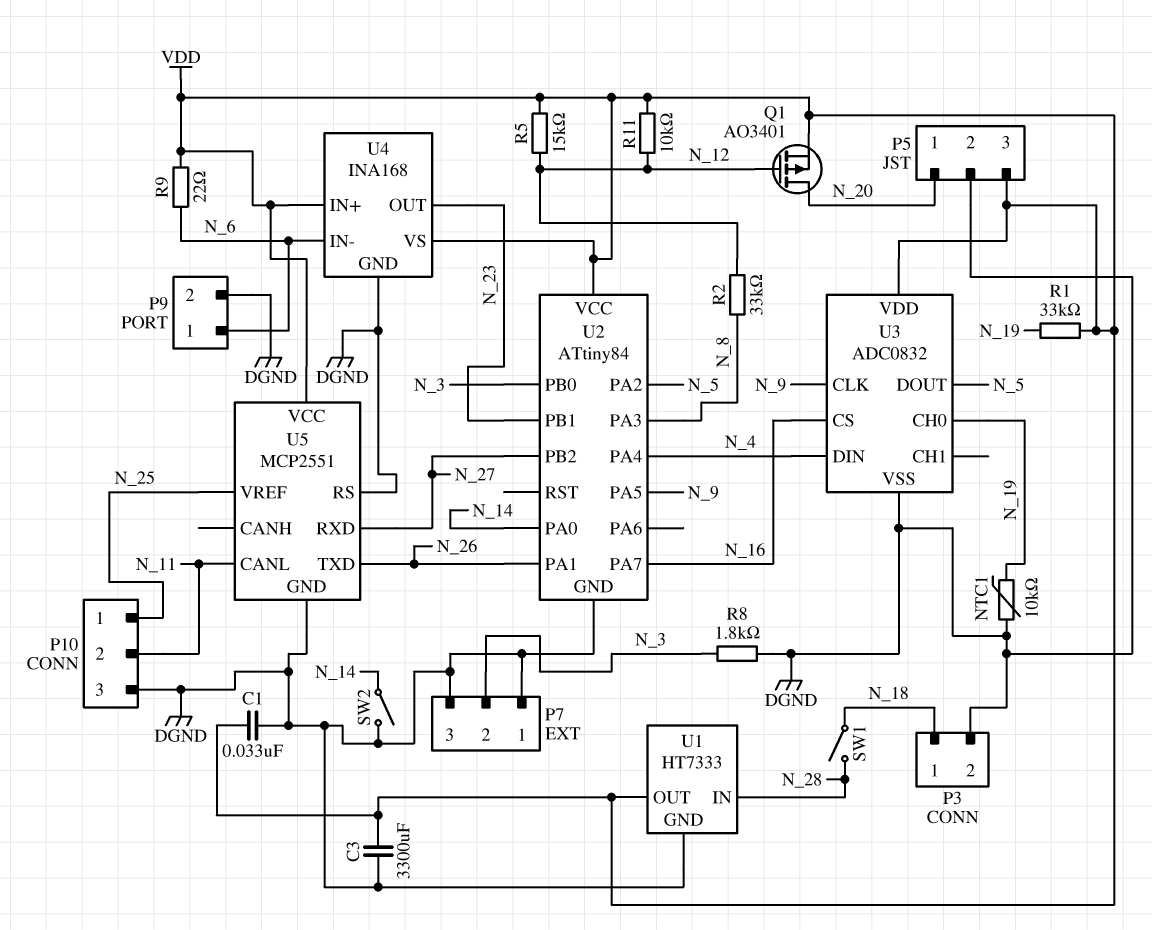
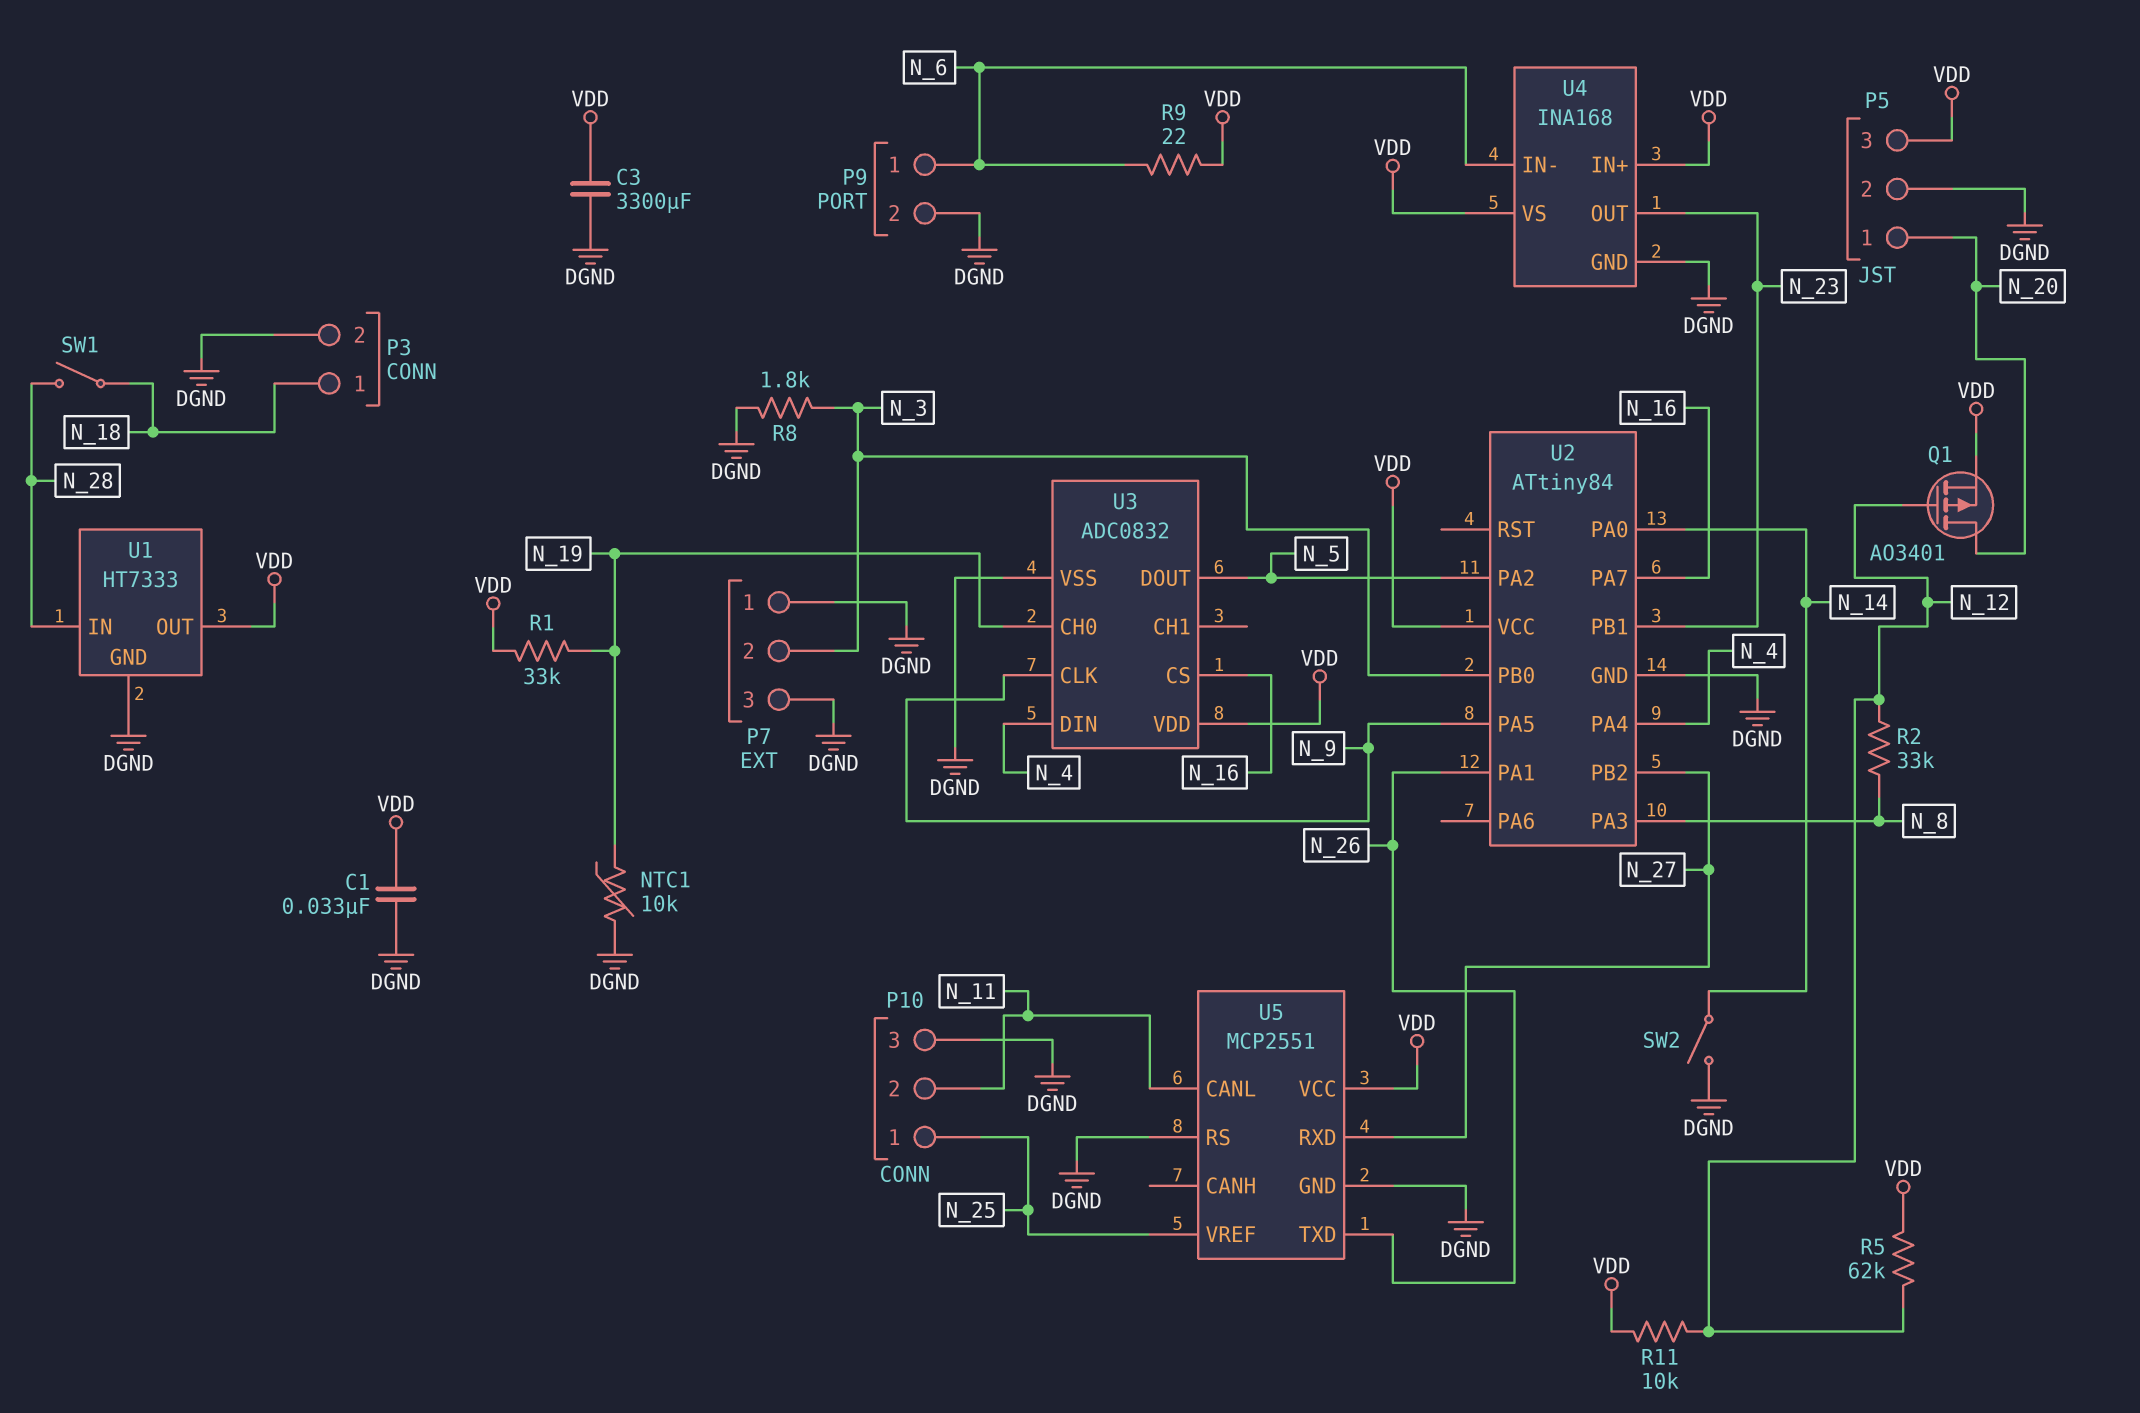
R5: 15k (N_12, VDD) -> 62k (N_12, VDD)

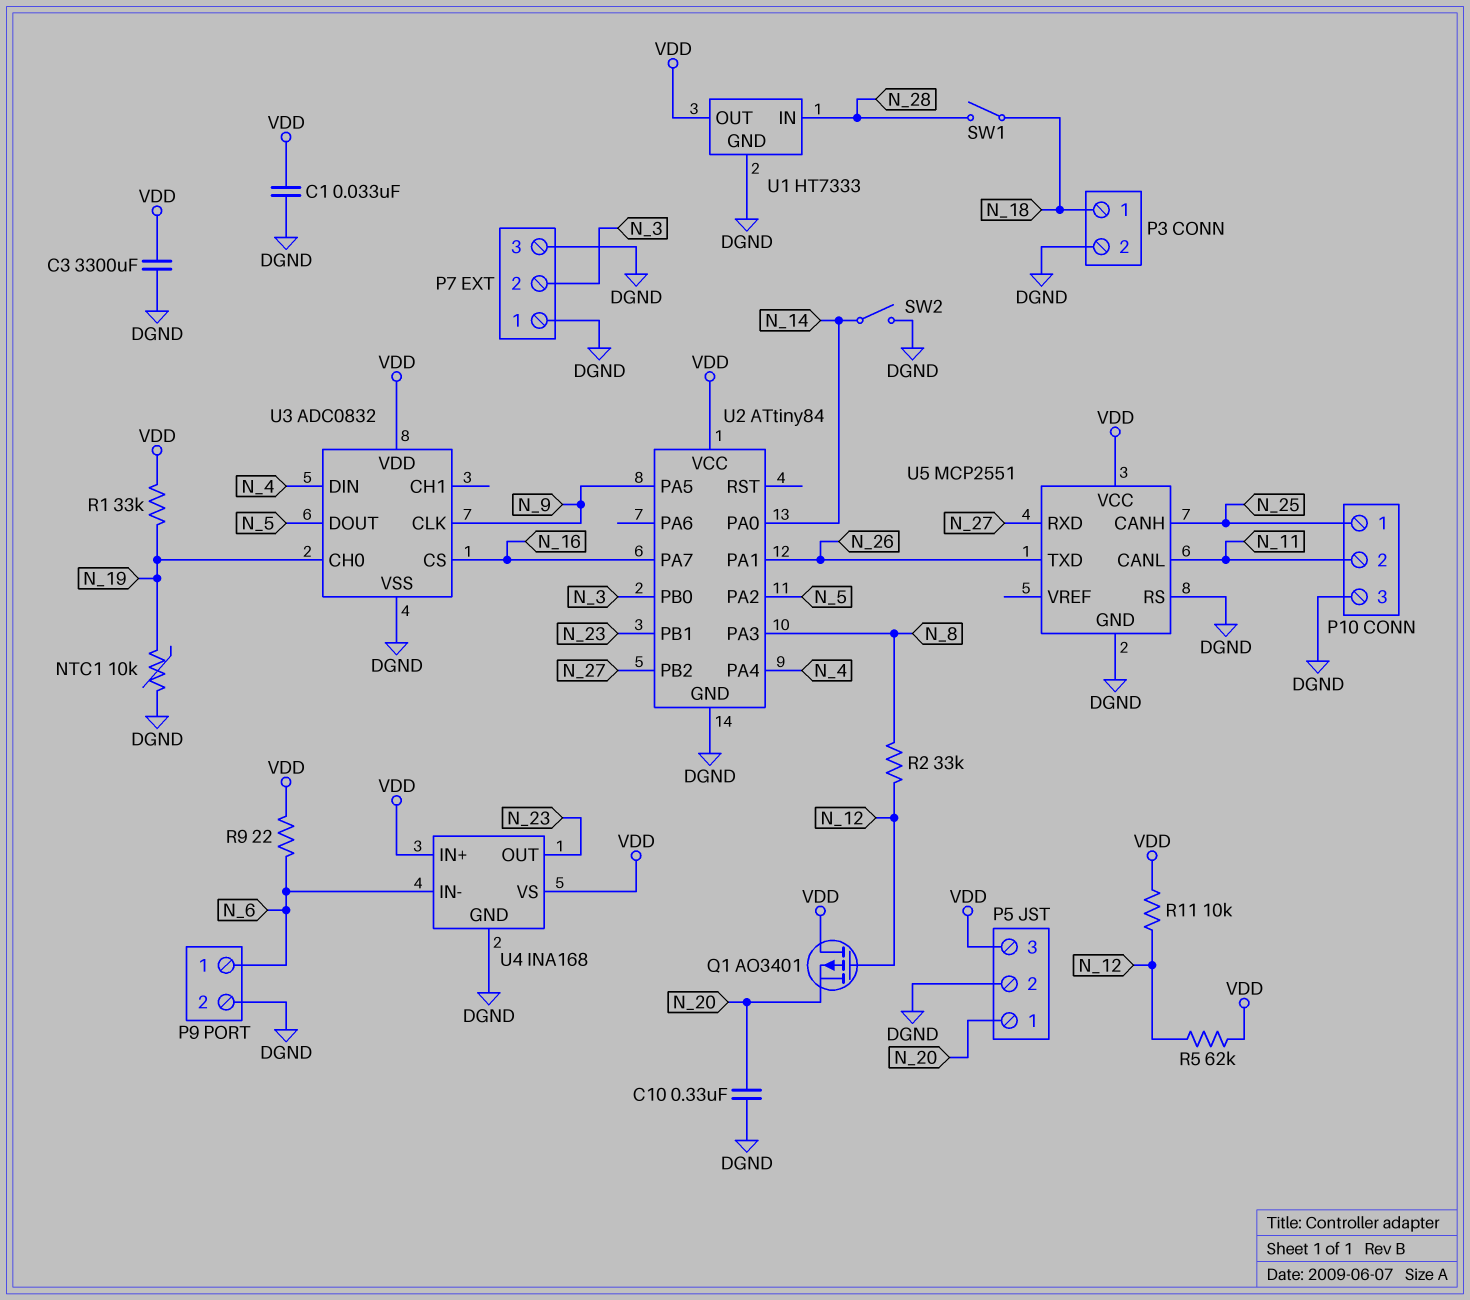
C10: none -> 330nF (DGND, N_20)
Q1: PMOS AO3401 (G N_12, D N_20, S VDD) -> PMOS AO3401 (G N_12, D VDD, S N_20)
R8: 1.8k (DGND, N_3) -> none
U5 pin CANH: none -> N_25
U5 pin VREF: N_25 -> none

